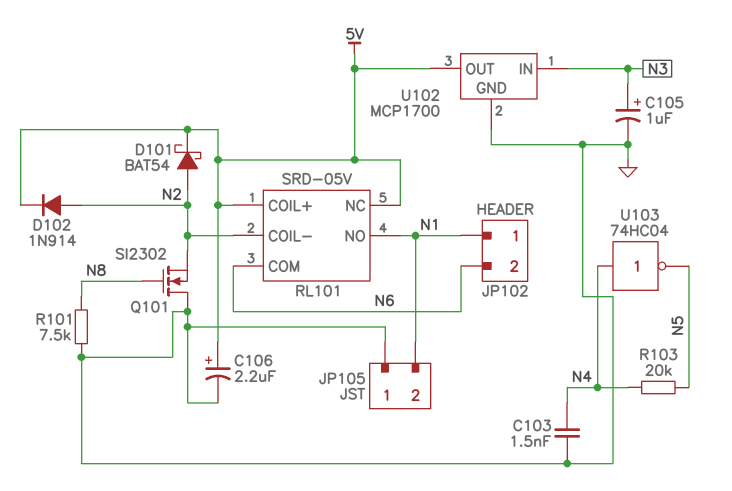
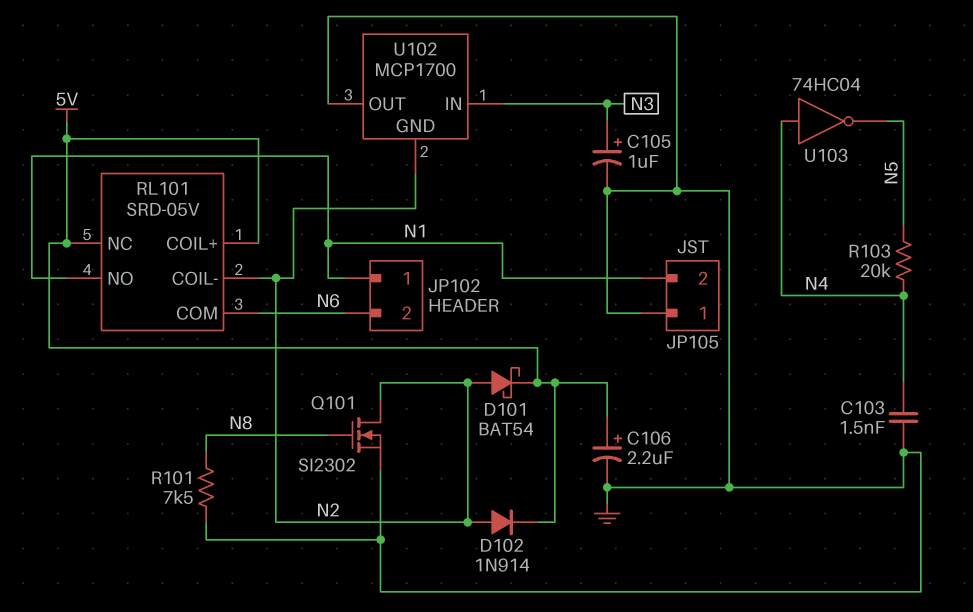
Q101: NMOS SI2302 (G N8, D GND, S N2) -> NMOS SI2302 (G N8, D N2, S GND)
U102 pin GND: GND -> N2
U102 pin OUT: 5V -> GND

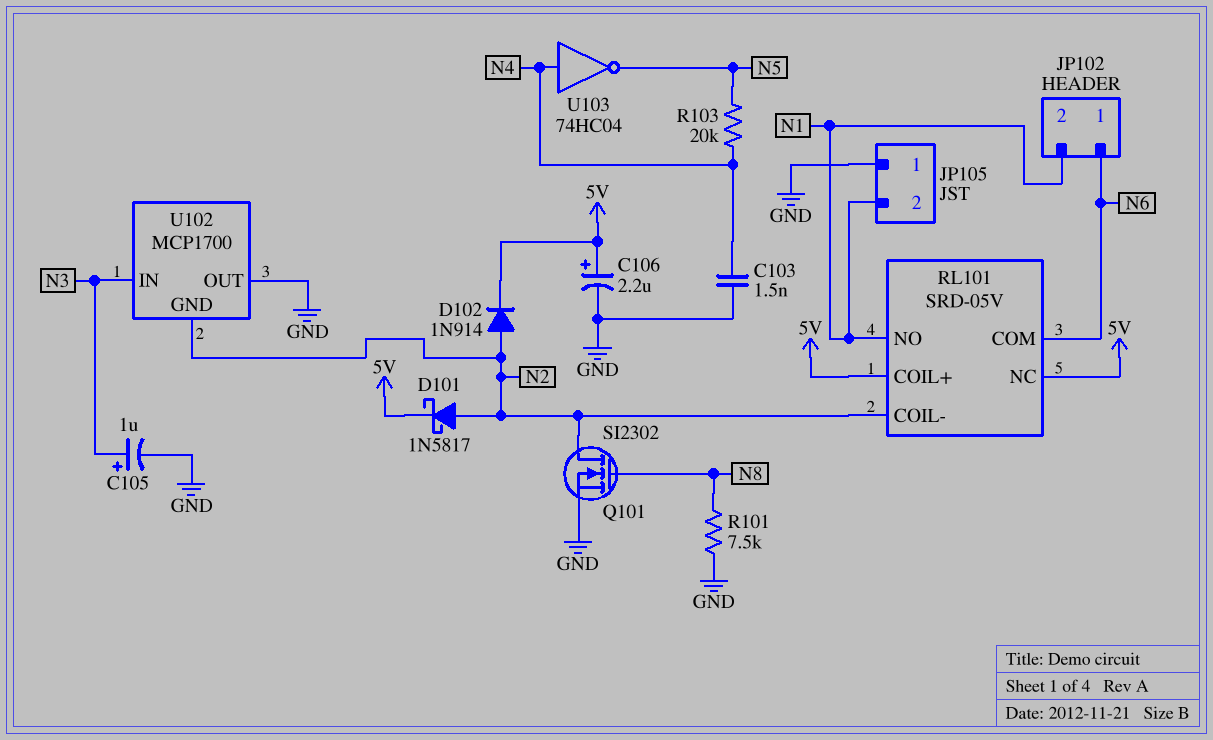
D101: schottky BAT54 (A N2, K 5V) -> schottky 1N5817 (A N2, K 5V)
JP102 pin 1: N1 -> N6
JP102 pin 2: N6 -> N1

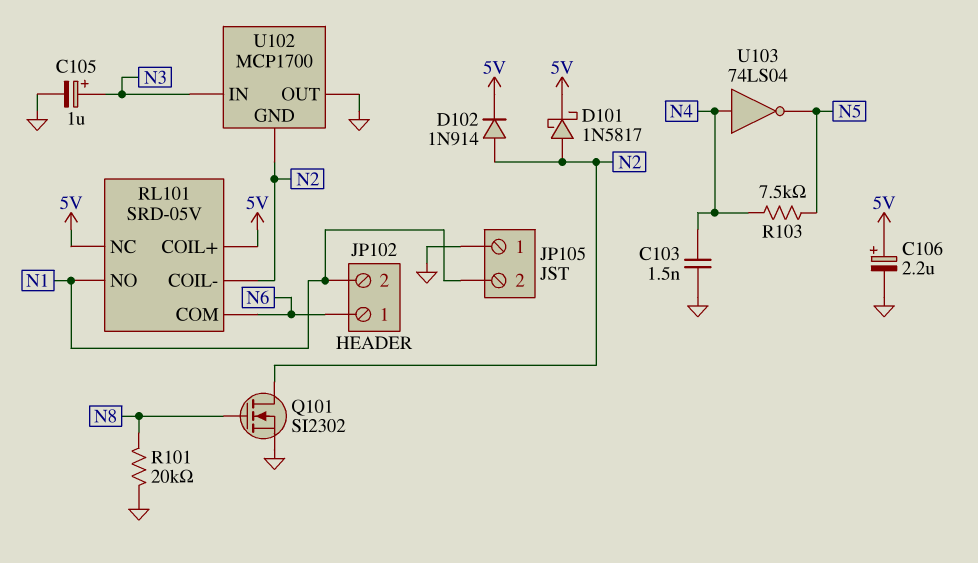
R101: 7.5k (GND, N8) -> 20k (GND, N8)
R103: 20k (N4, N5) -> 7.5k (N4, N5)
U103: NOT 74HC04 (in N4, out N5) -> NOT 74LS04 (in N4, out N5)

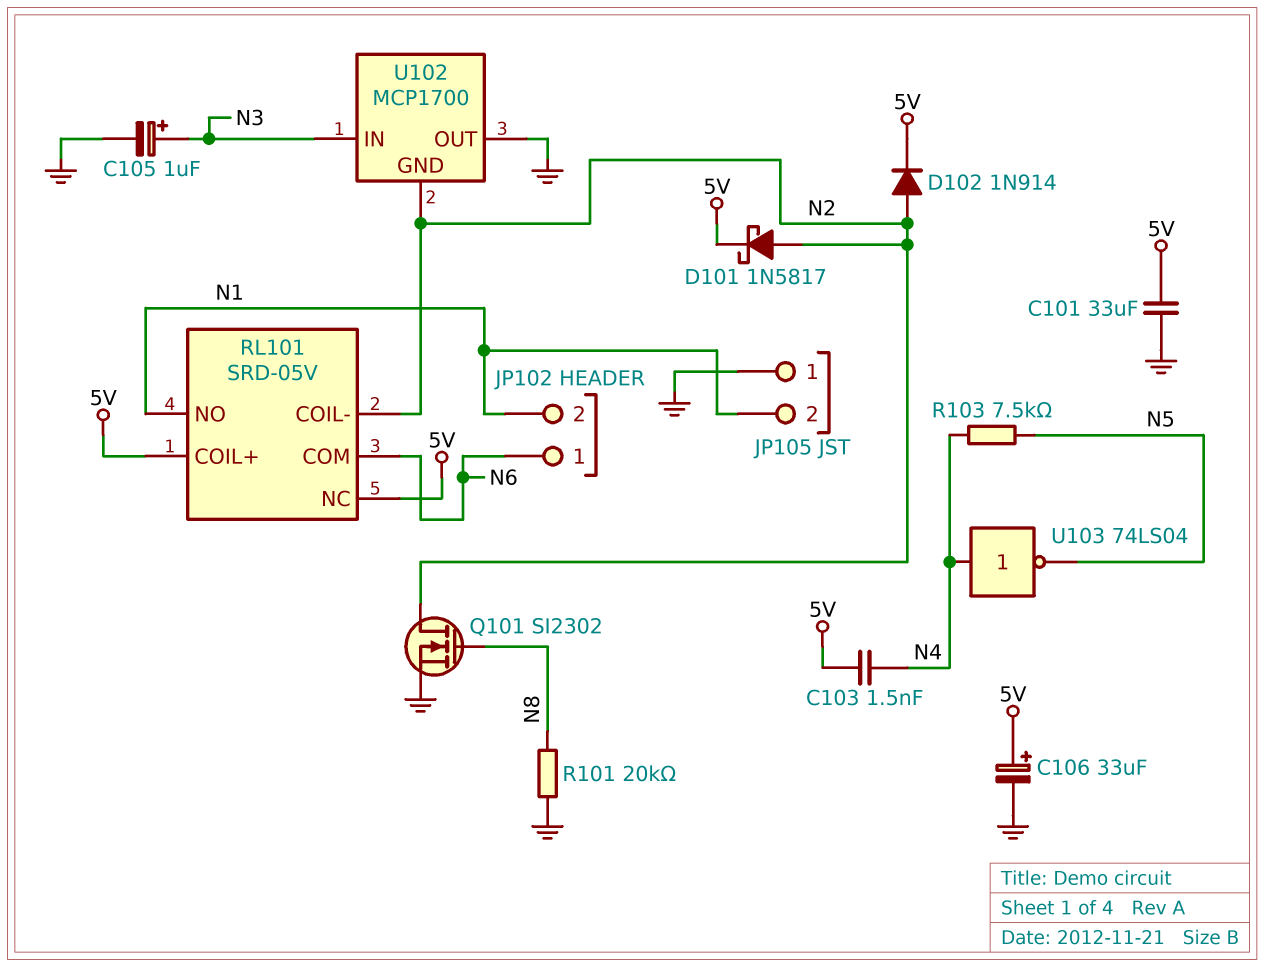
C101: none -> 33uF (5V, GND)
C103: 1.5nF (GND, N4) -> 1.5nF (5V, N4)
C106: 2.2uF (plus 5V, minus GND) -> 33uF (plus 5V, minus GND)

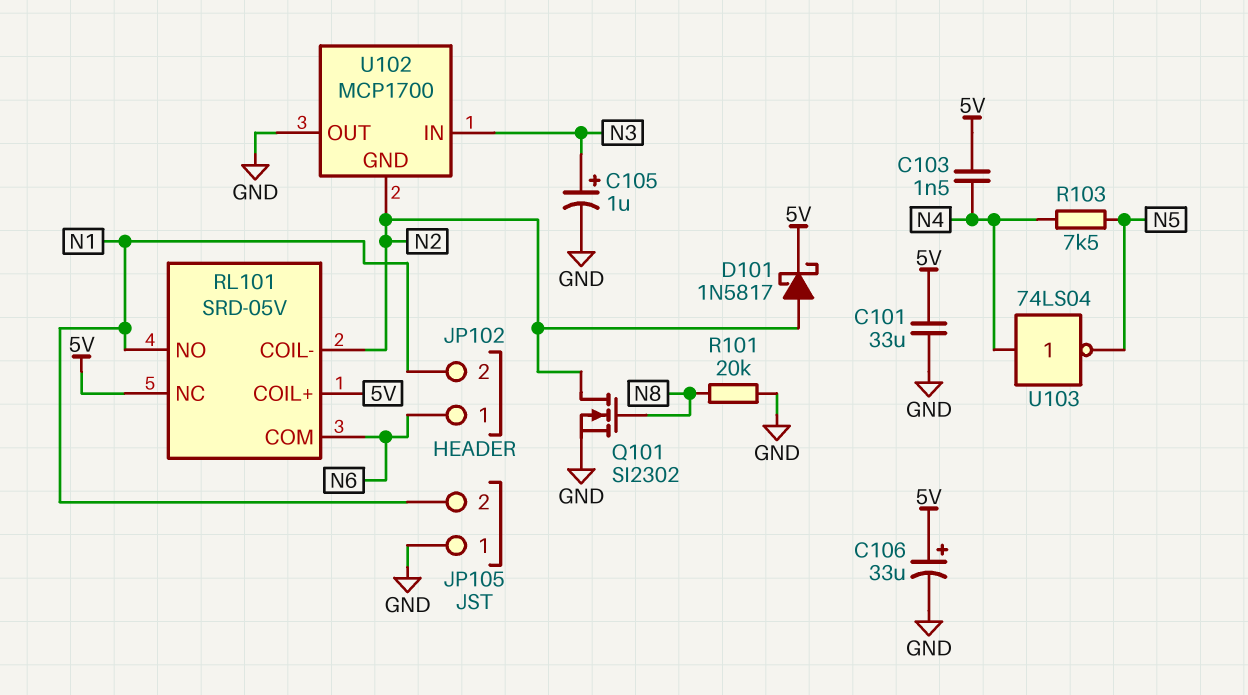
D102: diode 1N914 (A N2, K 5V) -> none

